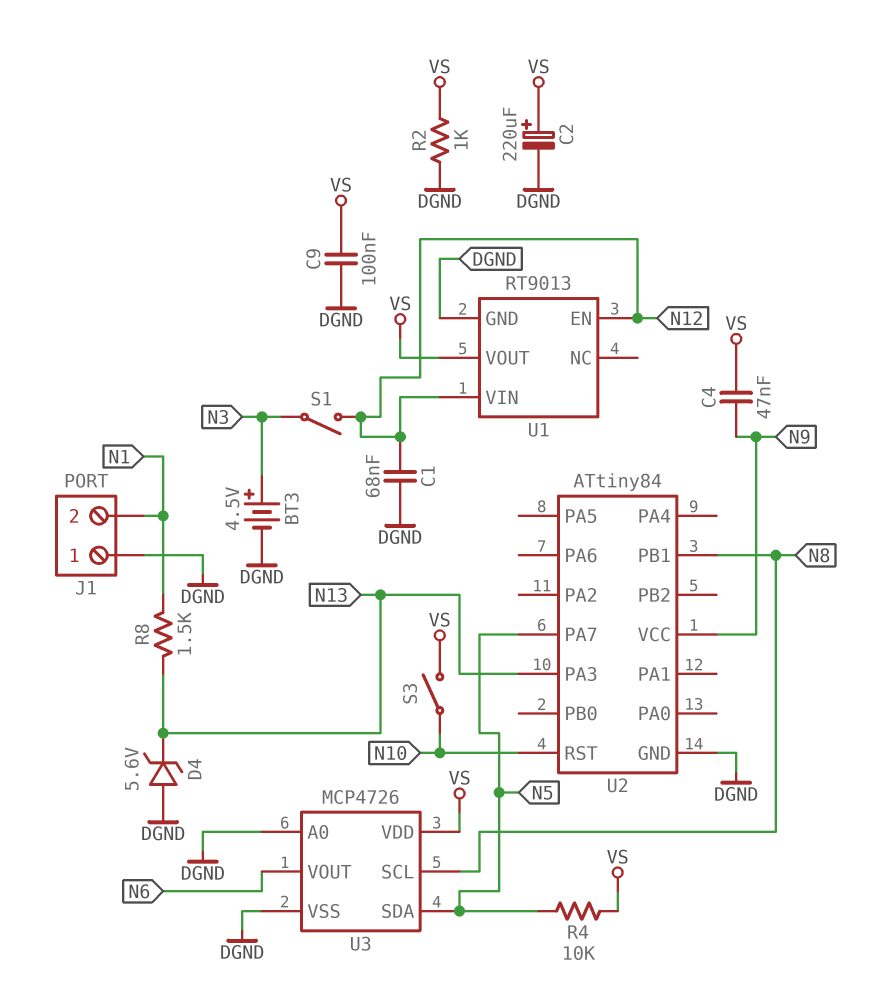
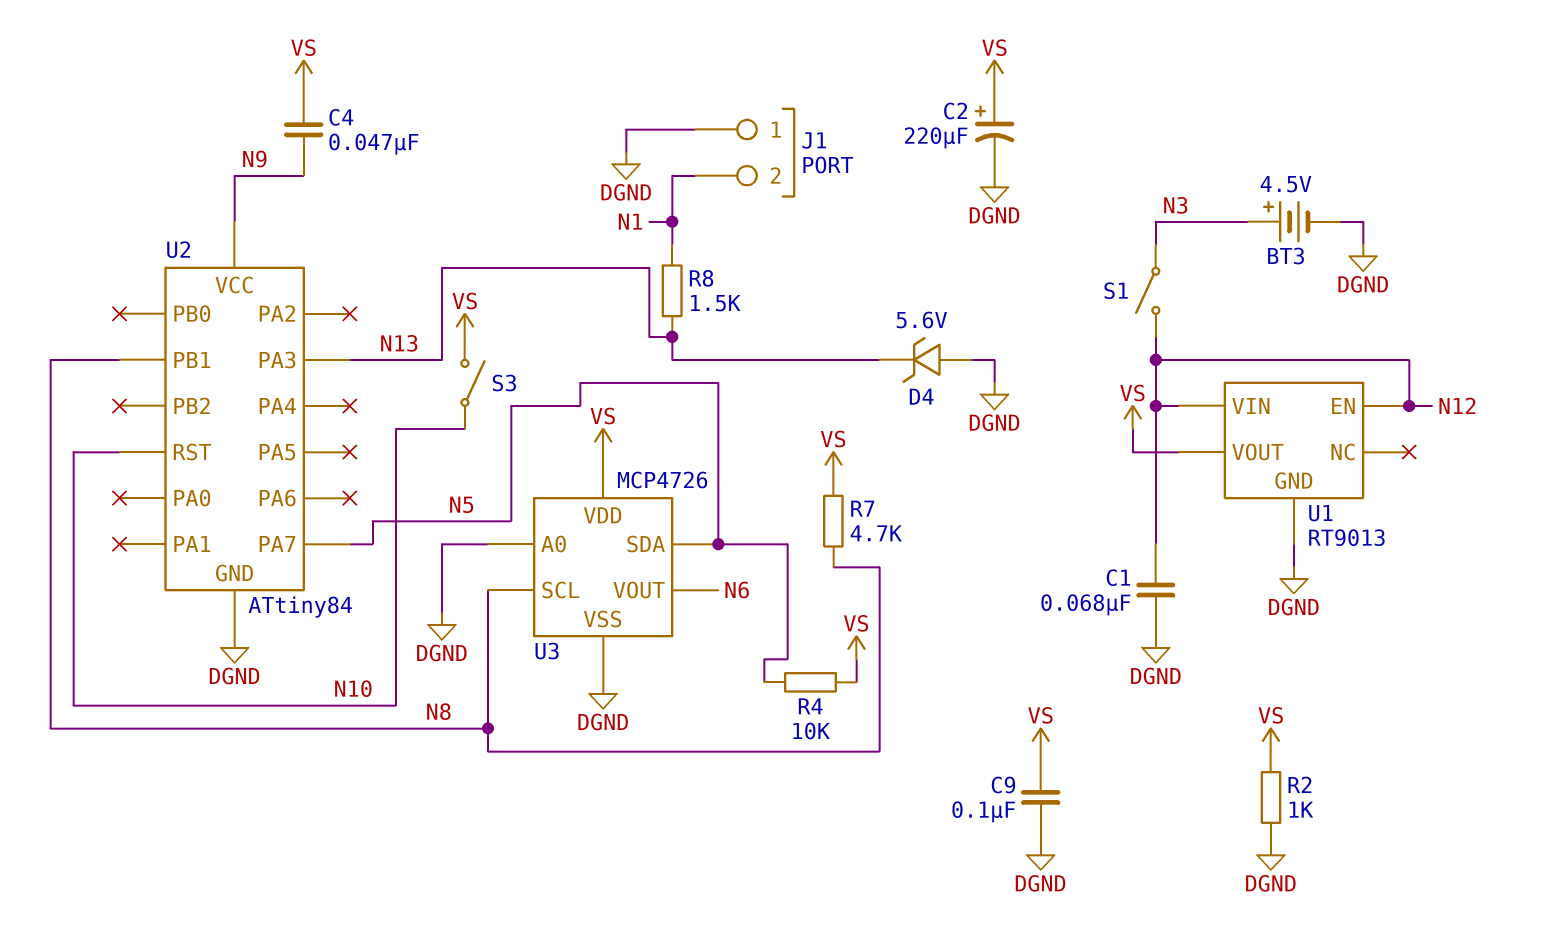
R7: none -> 4.7k (N8, VS)

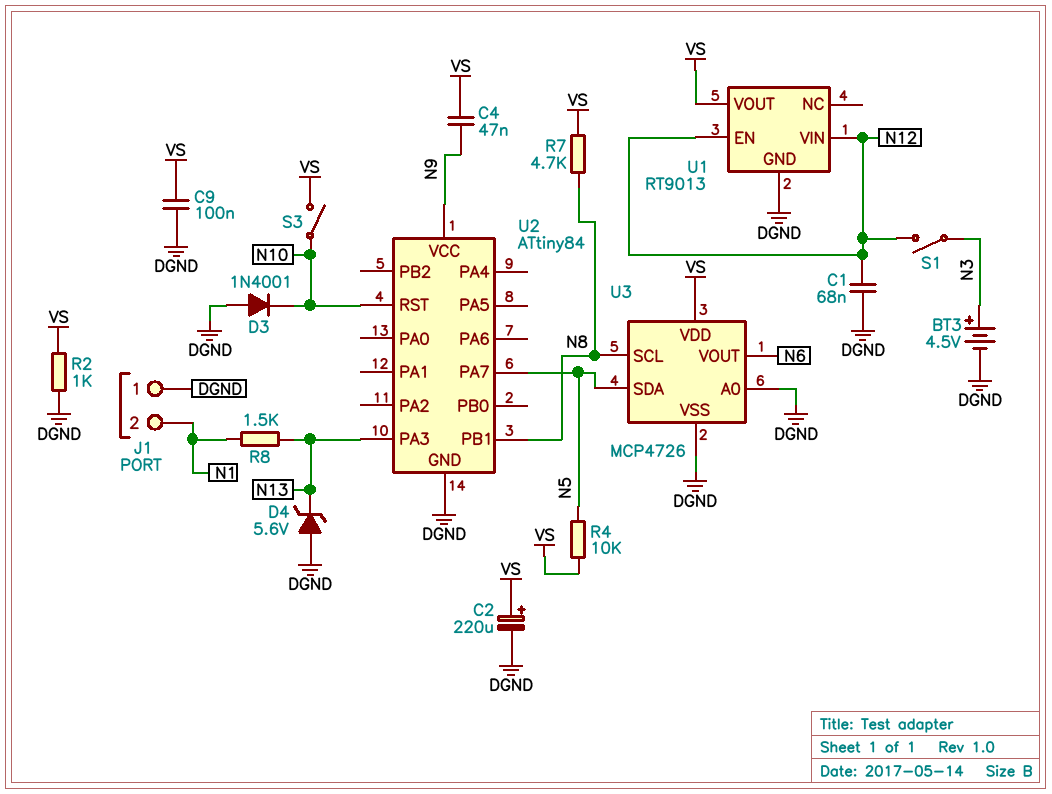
D3: none -> diode 1N4001 (A DGND, K N10)

